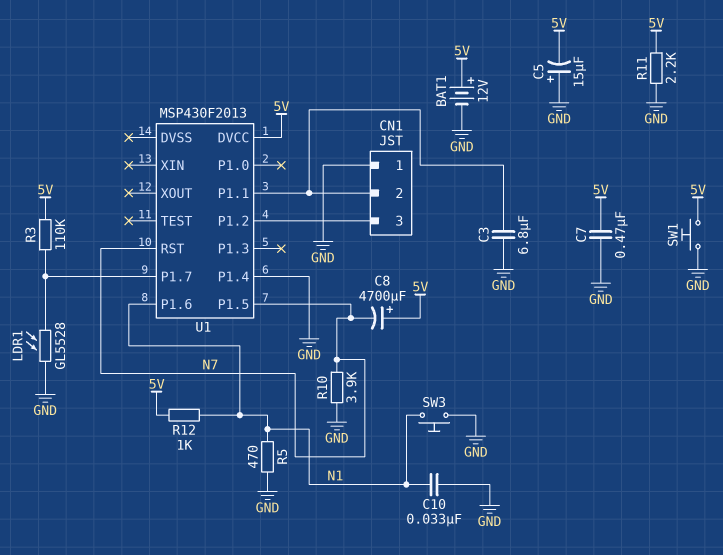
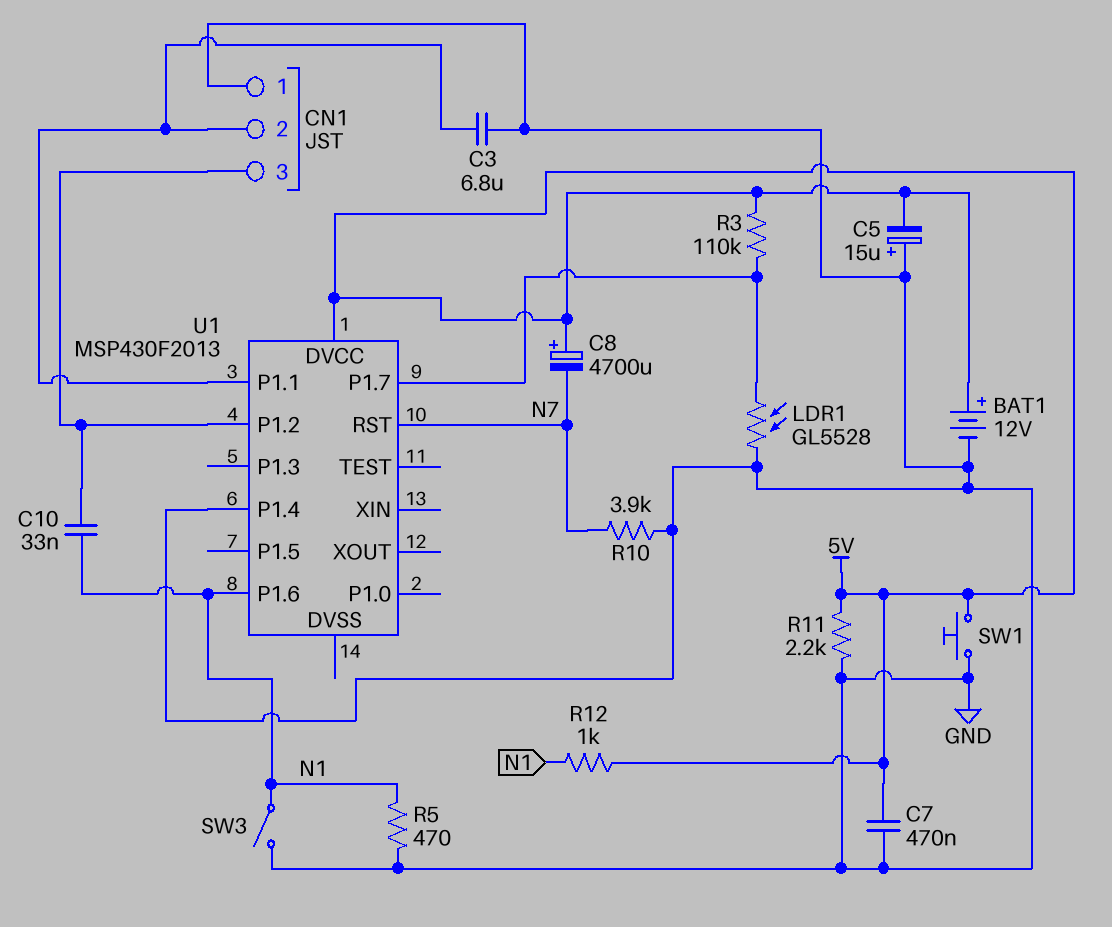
C10: 33nF (GND, N1) -> 33nF (CN1/3, N1)
SW3: button (GND, N1) -> switch (GND, N1)
U1 pin P1.5: N7 -> none

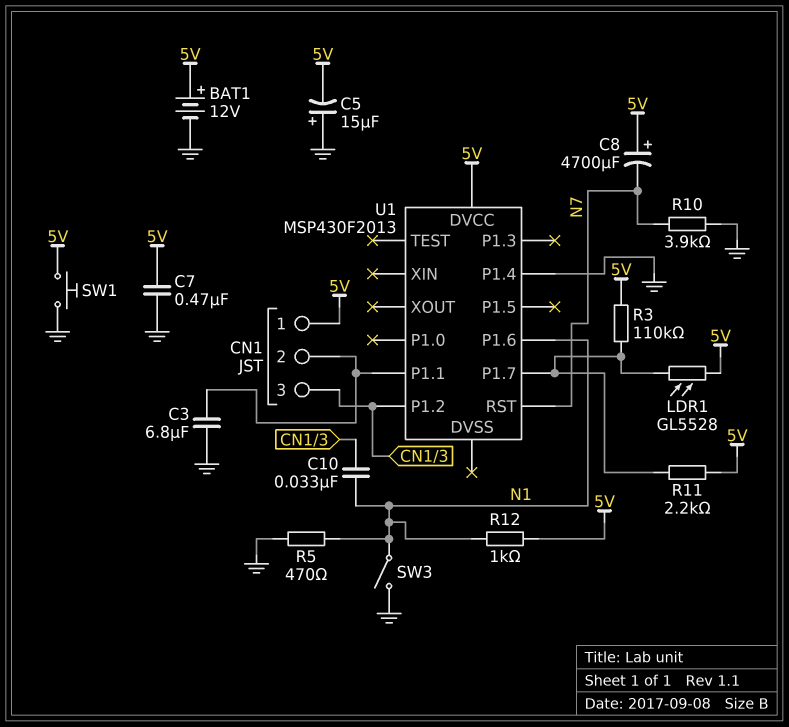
CN1 pin 1: GND -> 5V
LDR1: GL5528 (GND, U1/P1.7) -> GL5528 (5V, U1/P1.7)
R11: 2.2k (5V, GND) -> 2.2k (5V, U1/P1.7)

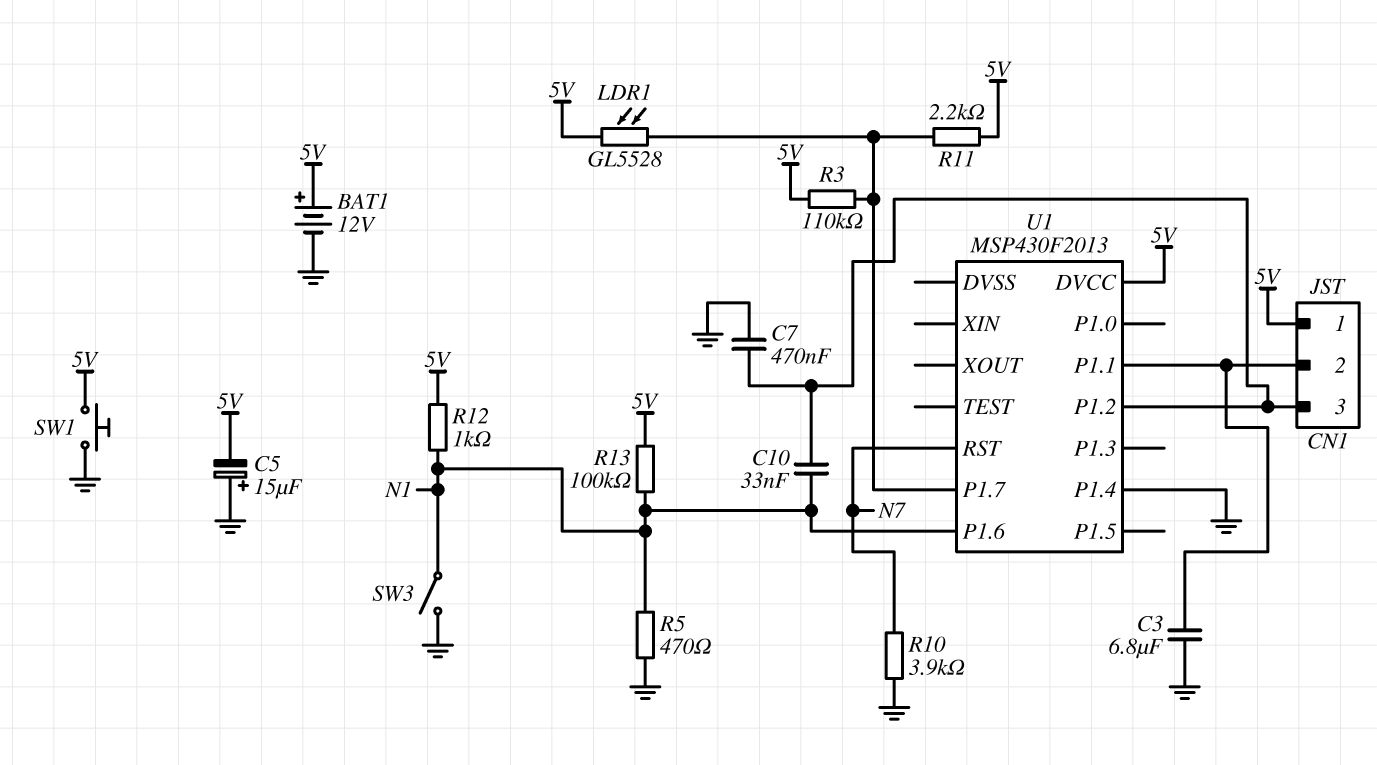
C7: 470nF (5V, GND) -> 470nF (CN1/3, GND)
C8: 4700uF (plus 5V, minus N7) -> none
R13: none -> 100k (5V, N1)

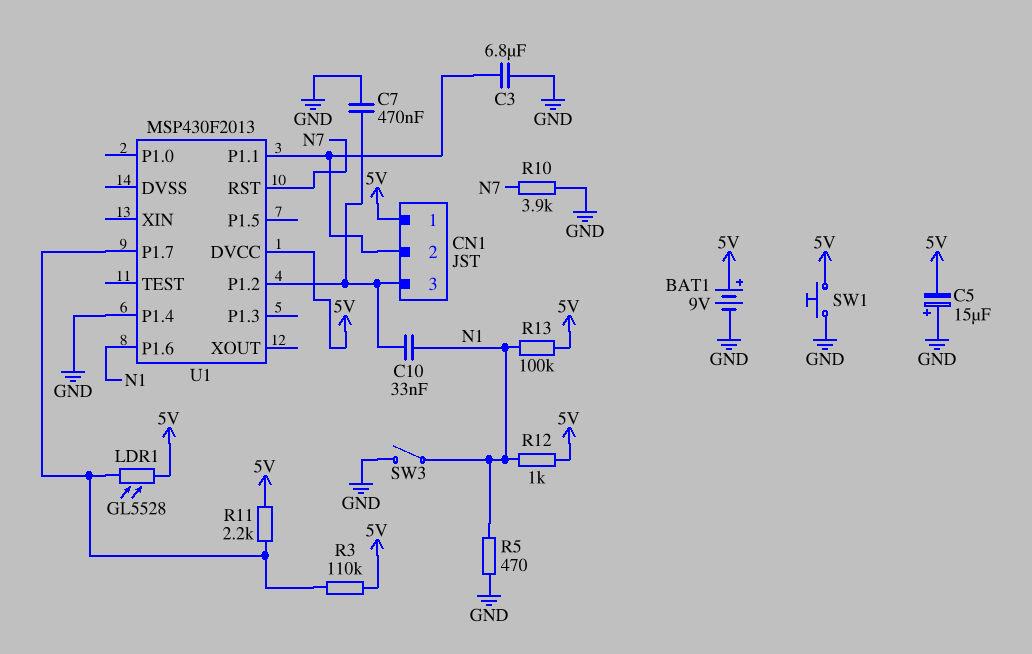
BAT1: 12V (plus 5V, minus GND) -> 9V (plus 5V, minus GND)

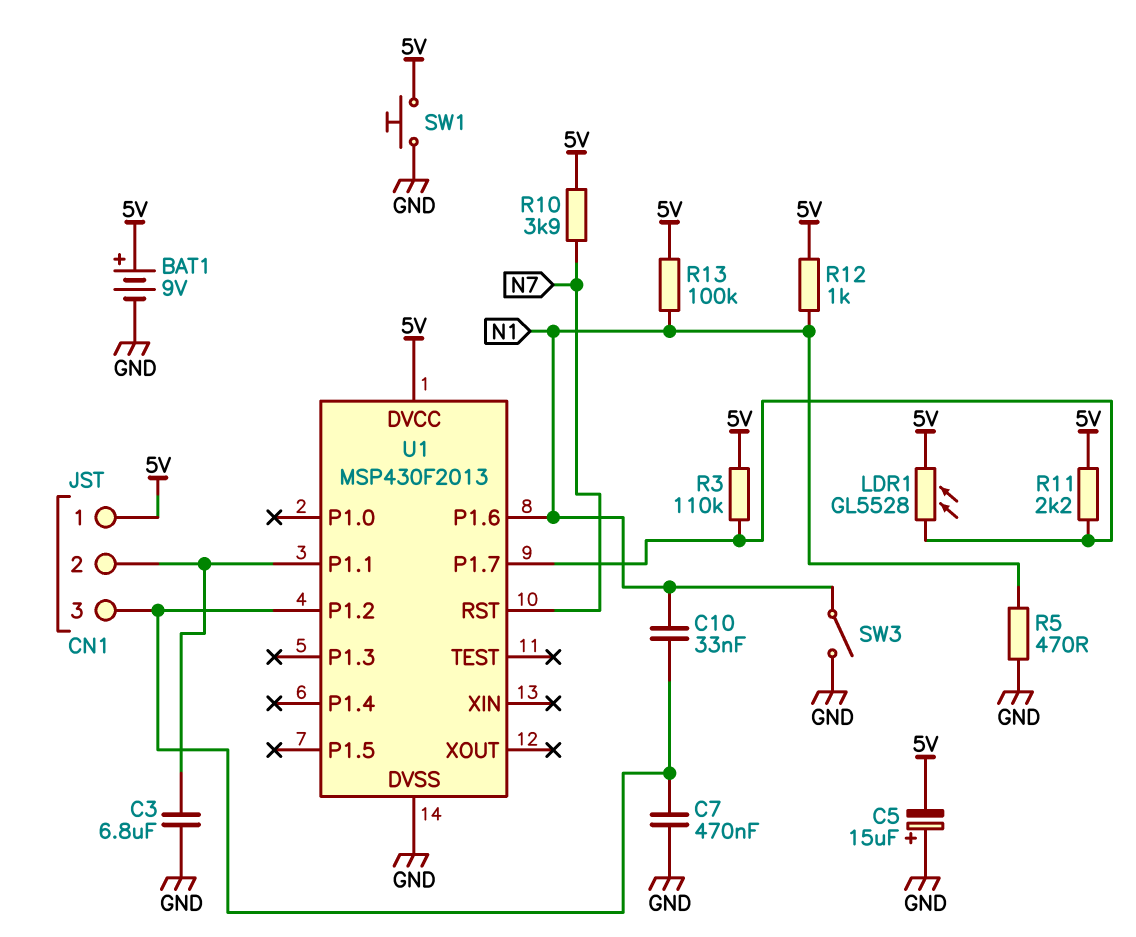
R10: 3.9k (GND, N7) -> 3.9k (5V, N7)
U1 pin DVSS: none -> GND
U1 pin P1.4: GND -> none

